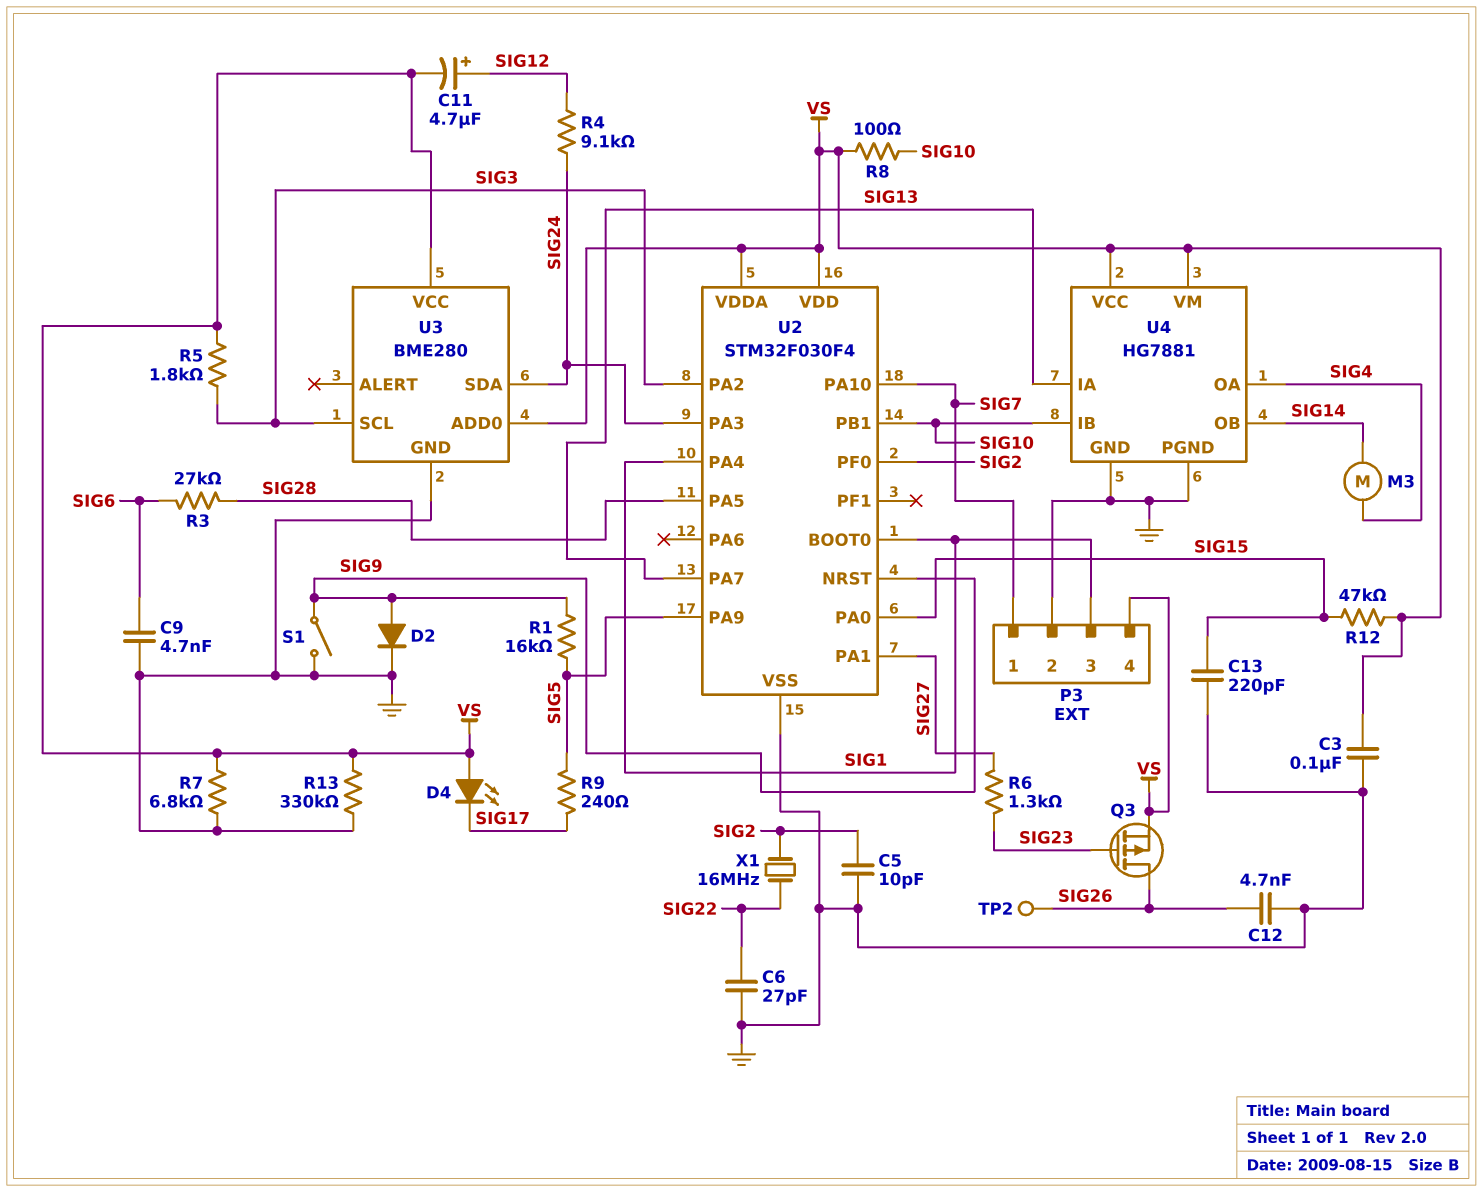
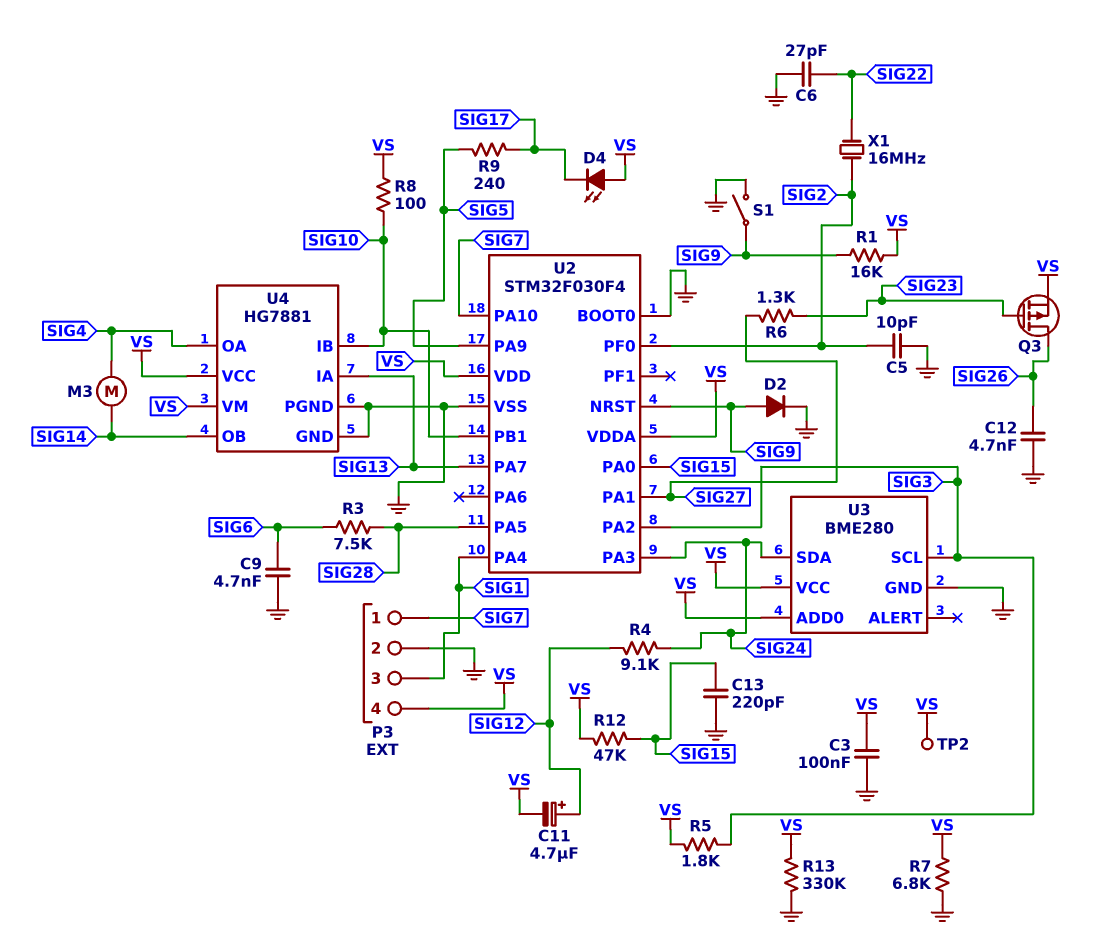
R1: 16k (SIG5, SIG9) -> 16k (SIG9, VS)
R3: 27k (SIG6, SIG28) -> 7.5k (SIG6, SIG28)
TP2: test point (SIG26) -> test point (VS)
U2 pin BOOT0: SIG1 -> GND

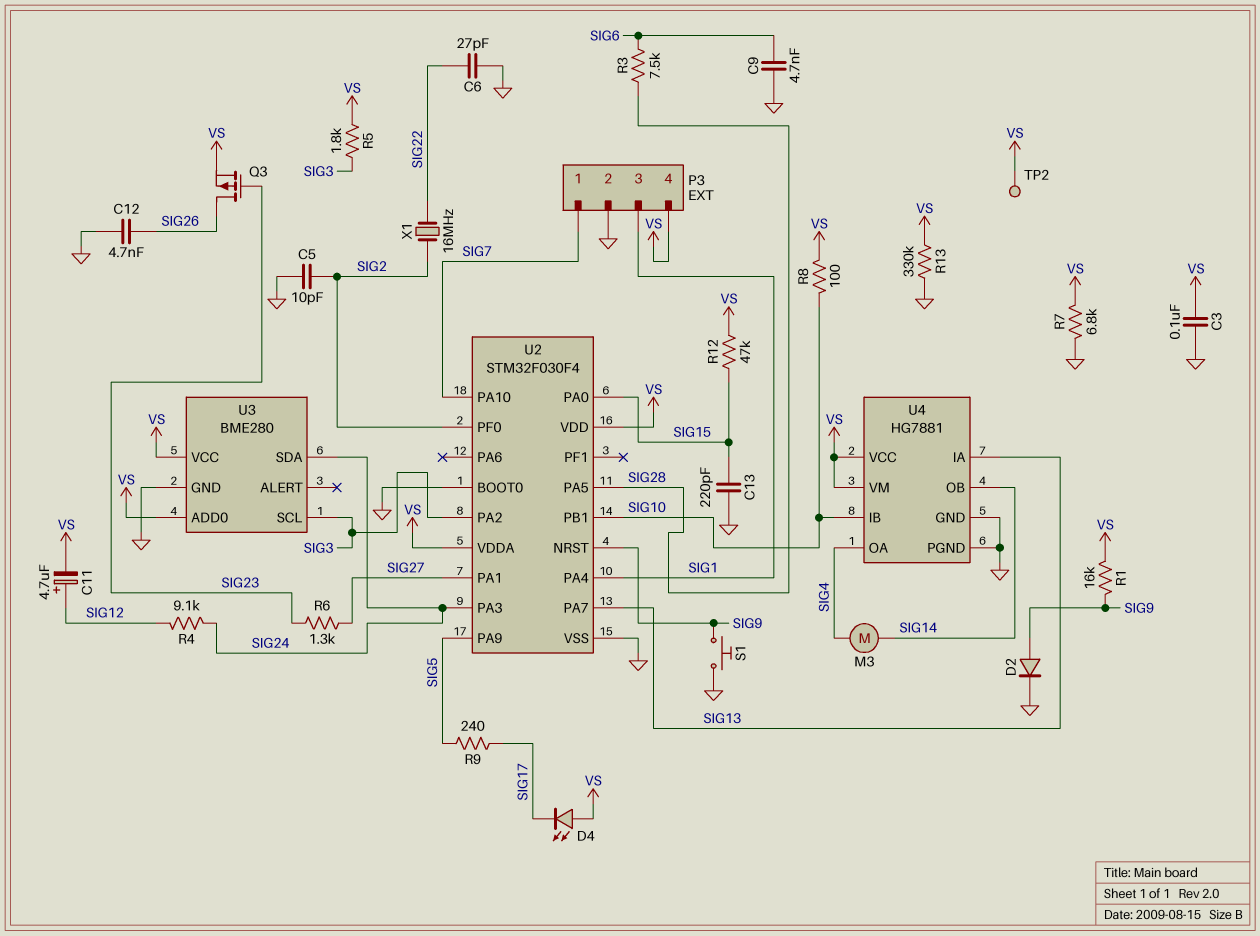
S1: switch (GND, SIG9) -> button (GND, SIG9)

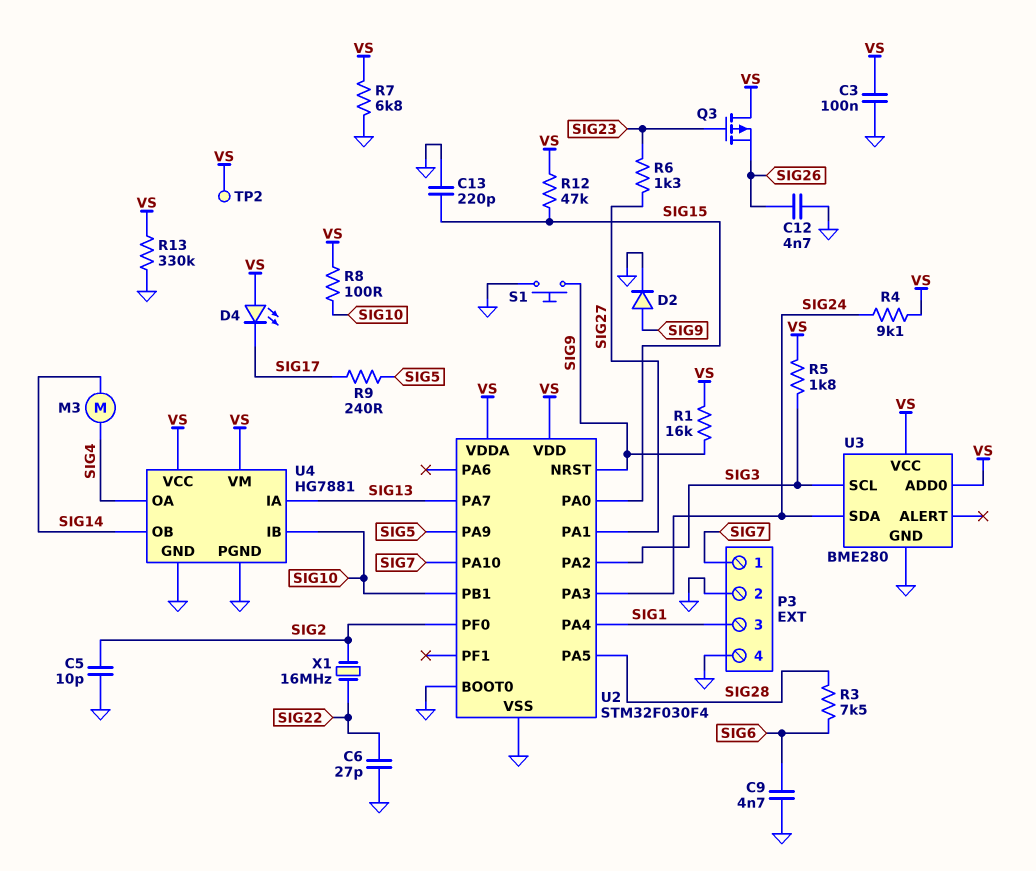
C11: 4.7uF (plus SIG12, minus VS) -> none
P3 pin 4: VS -> GND
Q3: PMOS (G SIG23, D SIG26, S VS) -> PMOS (G SIG23, D VS, S SIG26)
R4: 9.1k (SIG12, SIG24) -> 9.1k (SIG24, VS)

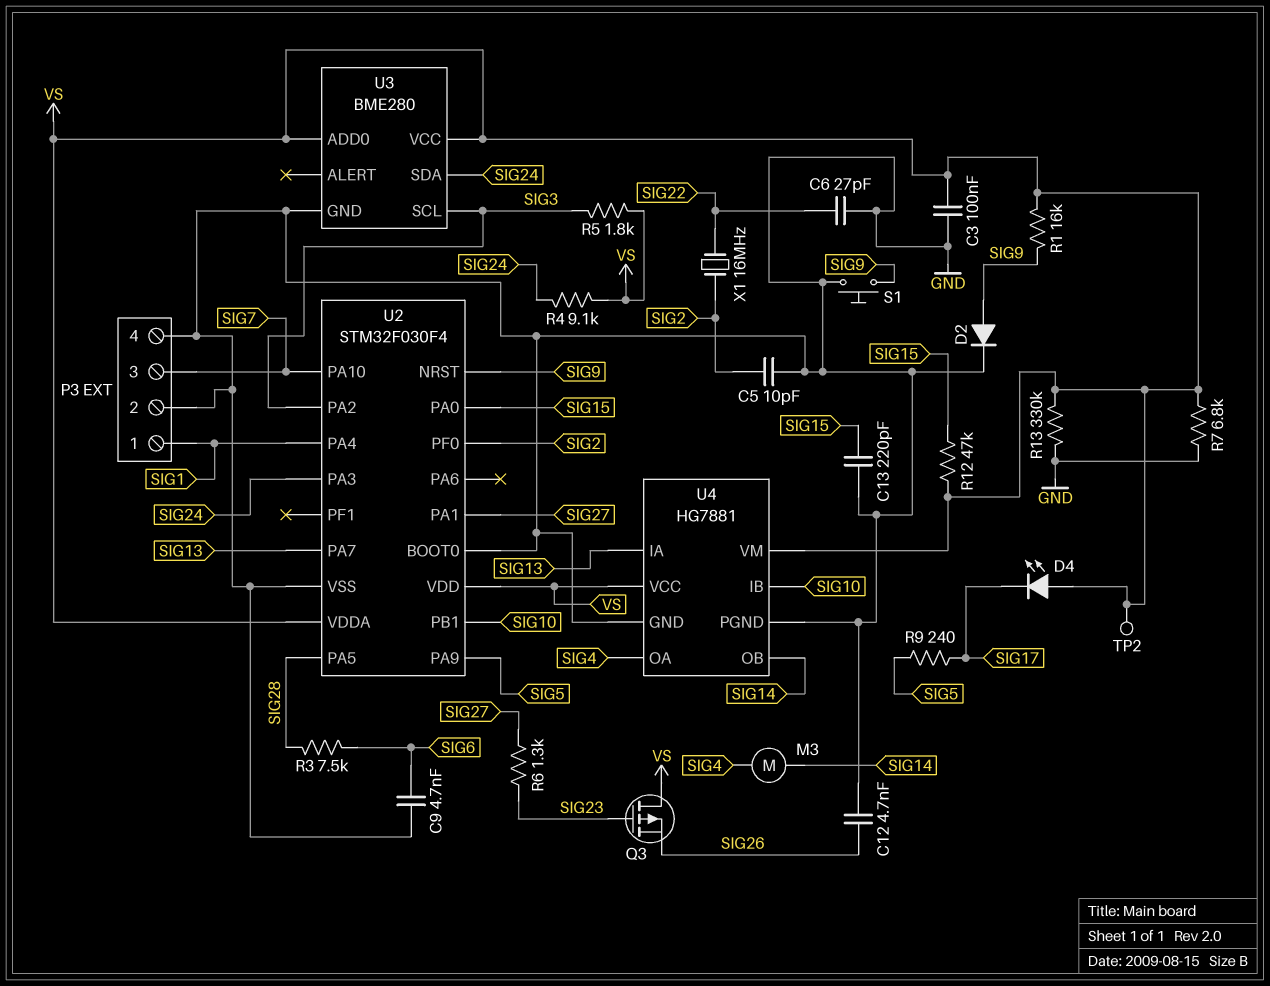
P3 pin 1: SIG7 -> SIG1
P3 pin 3: SIG1 -> SIG7
R8: 100 (SIG10, VS) -> none

